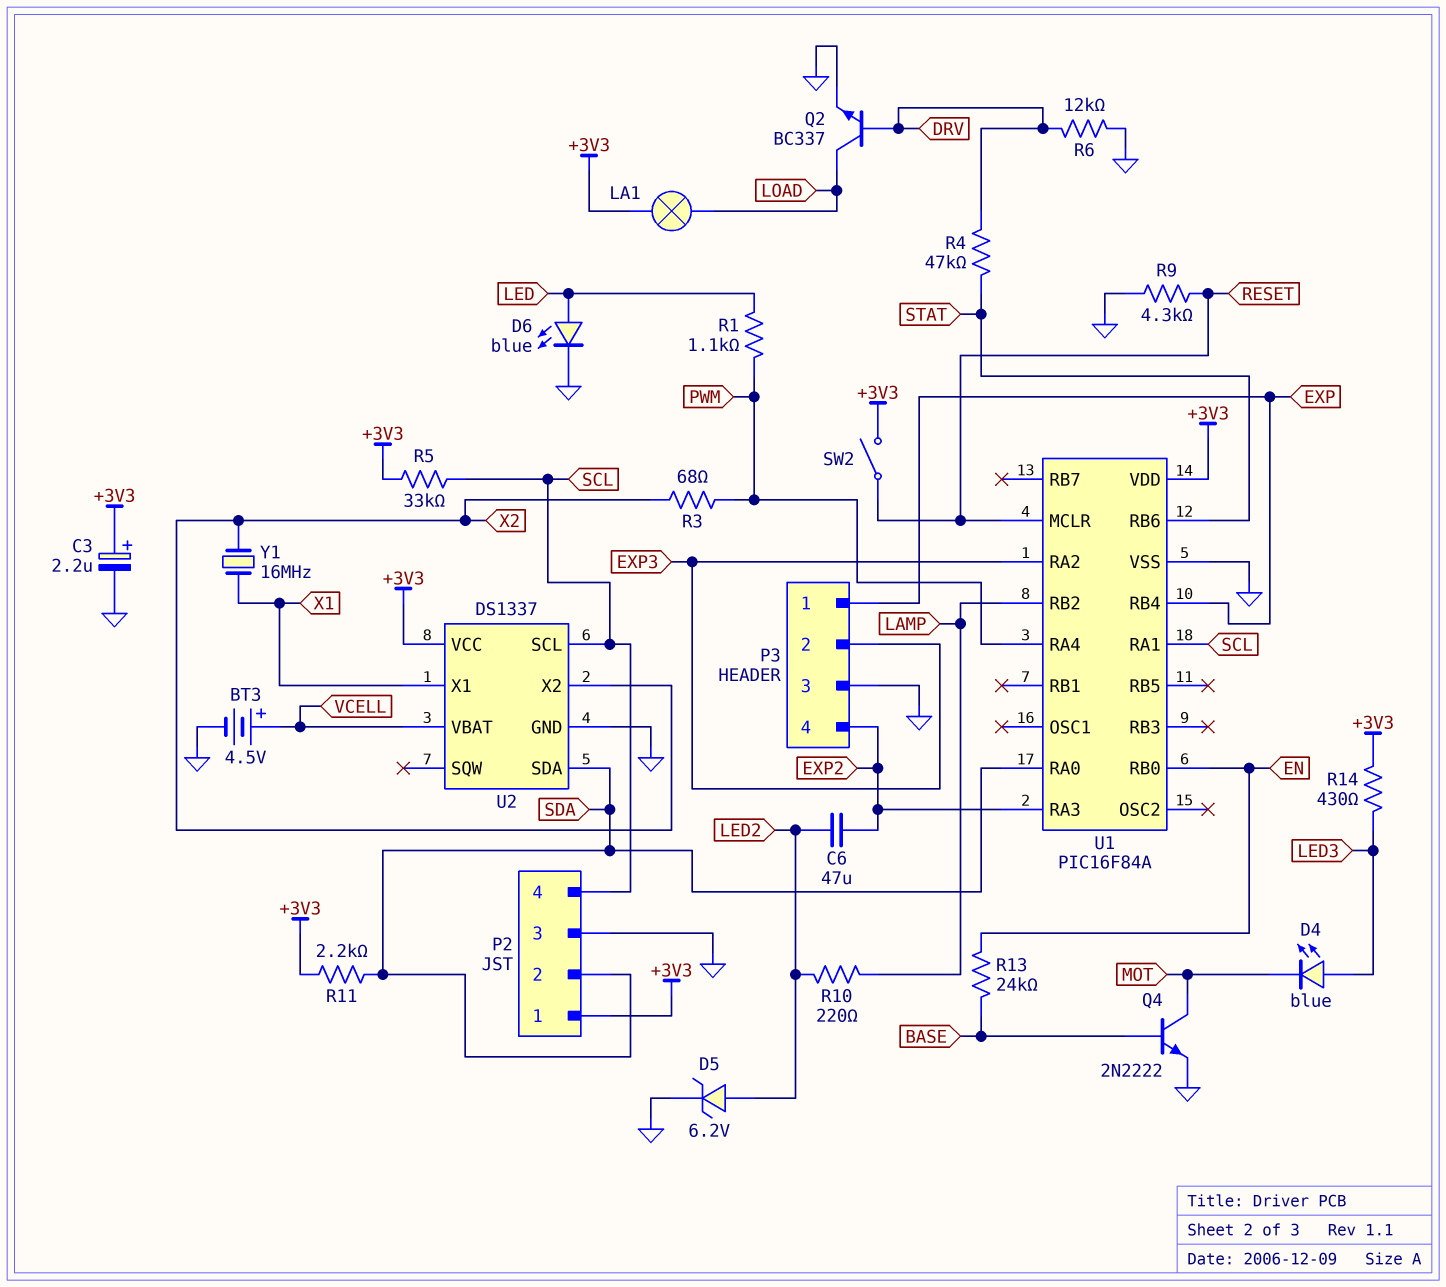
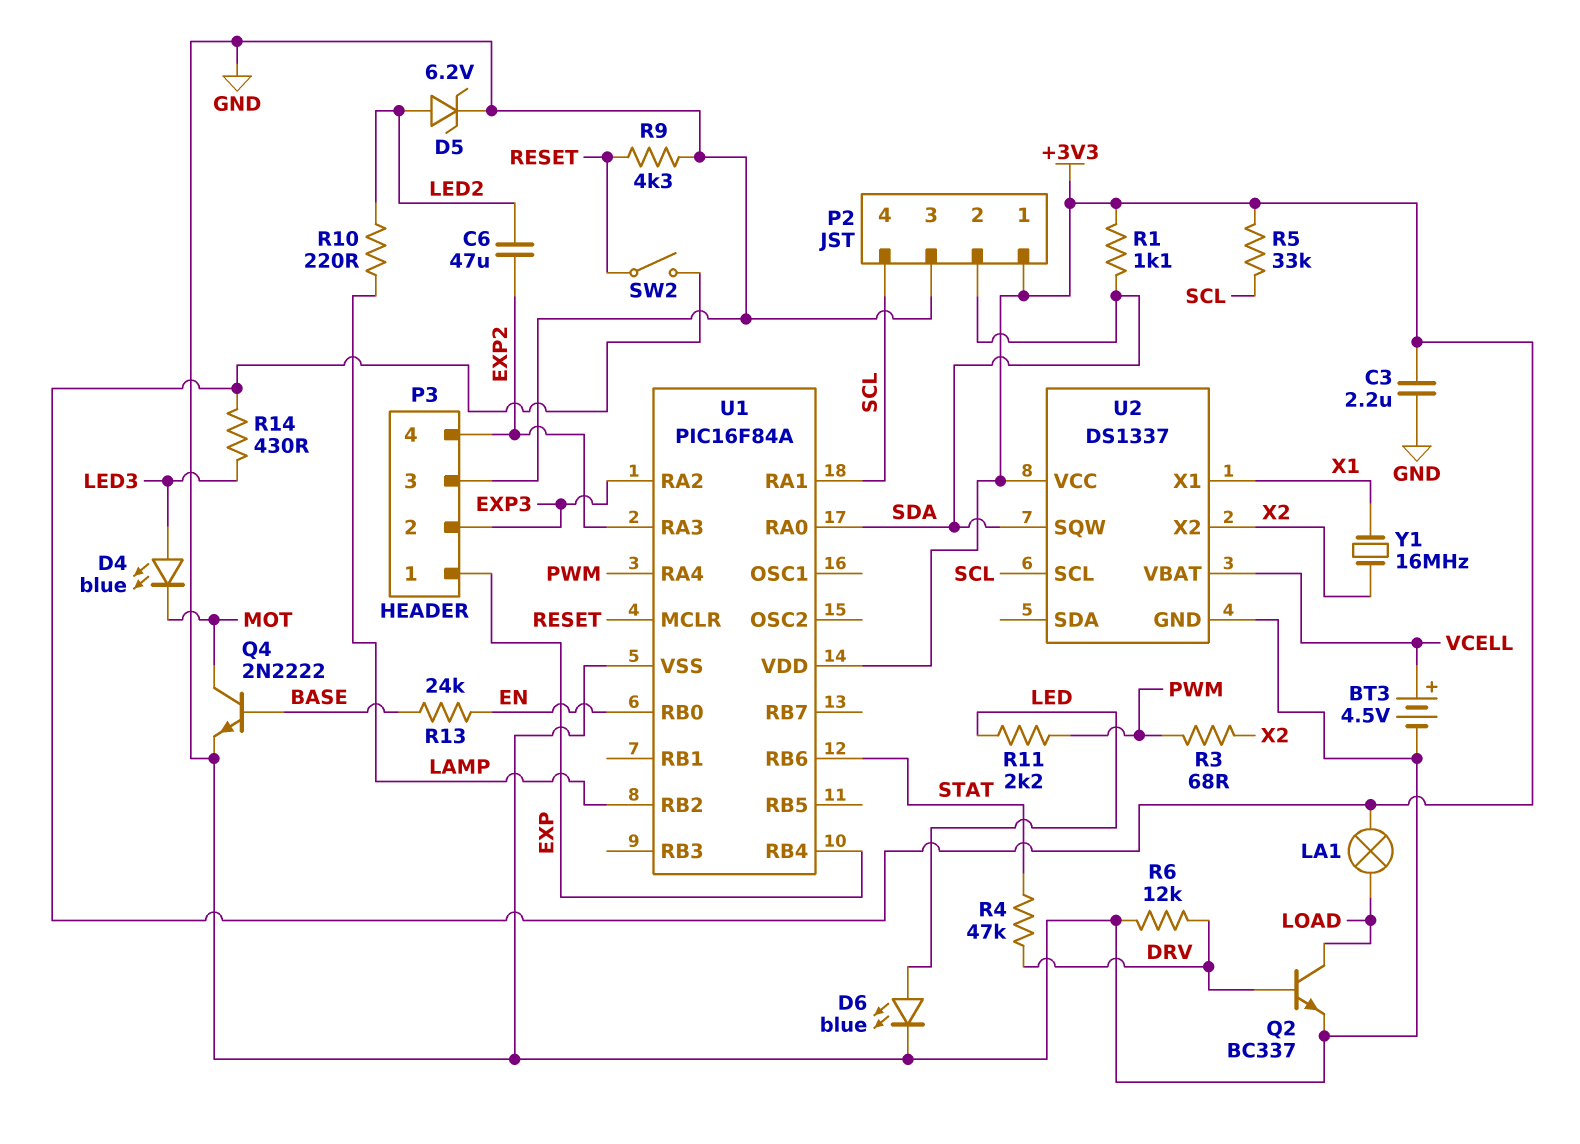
C3: 2.2uF (plus +3V3, minus GND) -> 2.2uF (+3V3, GND)
R1: 1.1k (LED, PWM) -> 1.1k (+3V3, SDA)
R11: 2.2k (+3V3, SDA) -> 2.2k (LED, PWM)
U2 pin SDA: SDA -> none
U2 pin SQW: none -> SDA

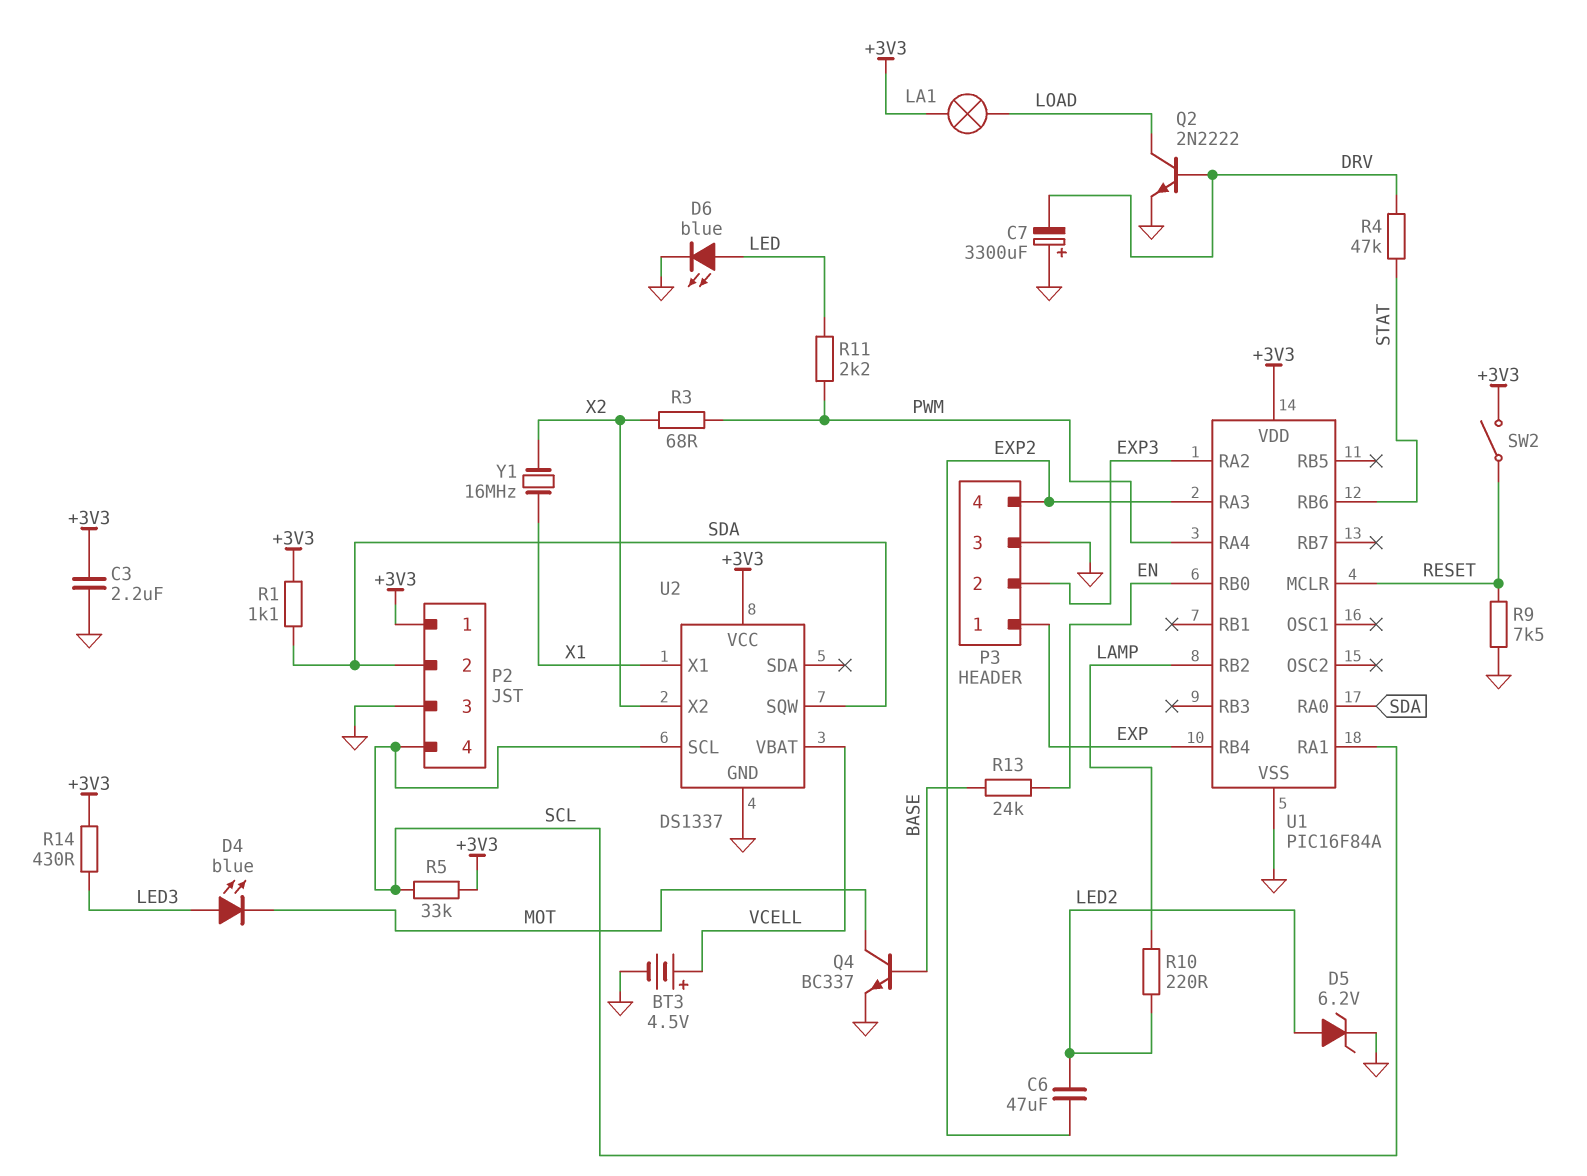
C7: none -> 3300uF (plus GND, minus DRV)
Q2: NPN BC337 (B DRV, C LOAD, E GND) -> NPN 2N2222 (B DRV, C LOAD, E GND)
Q4: NPN 2N2222 (B BASE, C MOT, E GND) -> NPN BC337 (B BASE, C MOT, E GND)
R6: 12k (DRV, GND) -> none
R9: 4.3k (GND, RESET) -> 7.5k (GND, RESET)

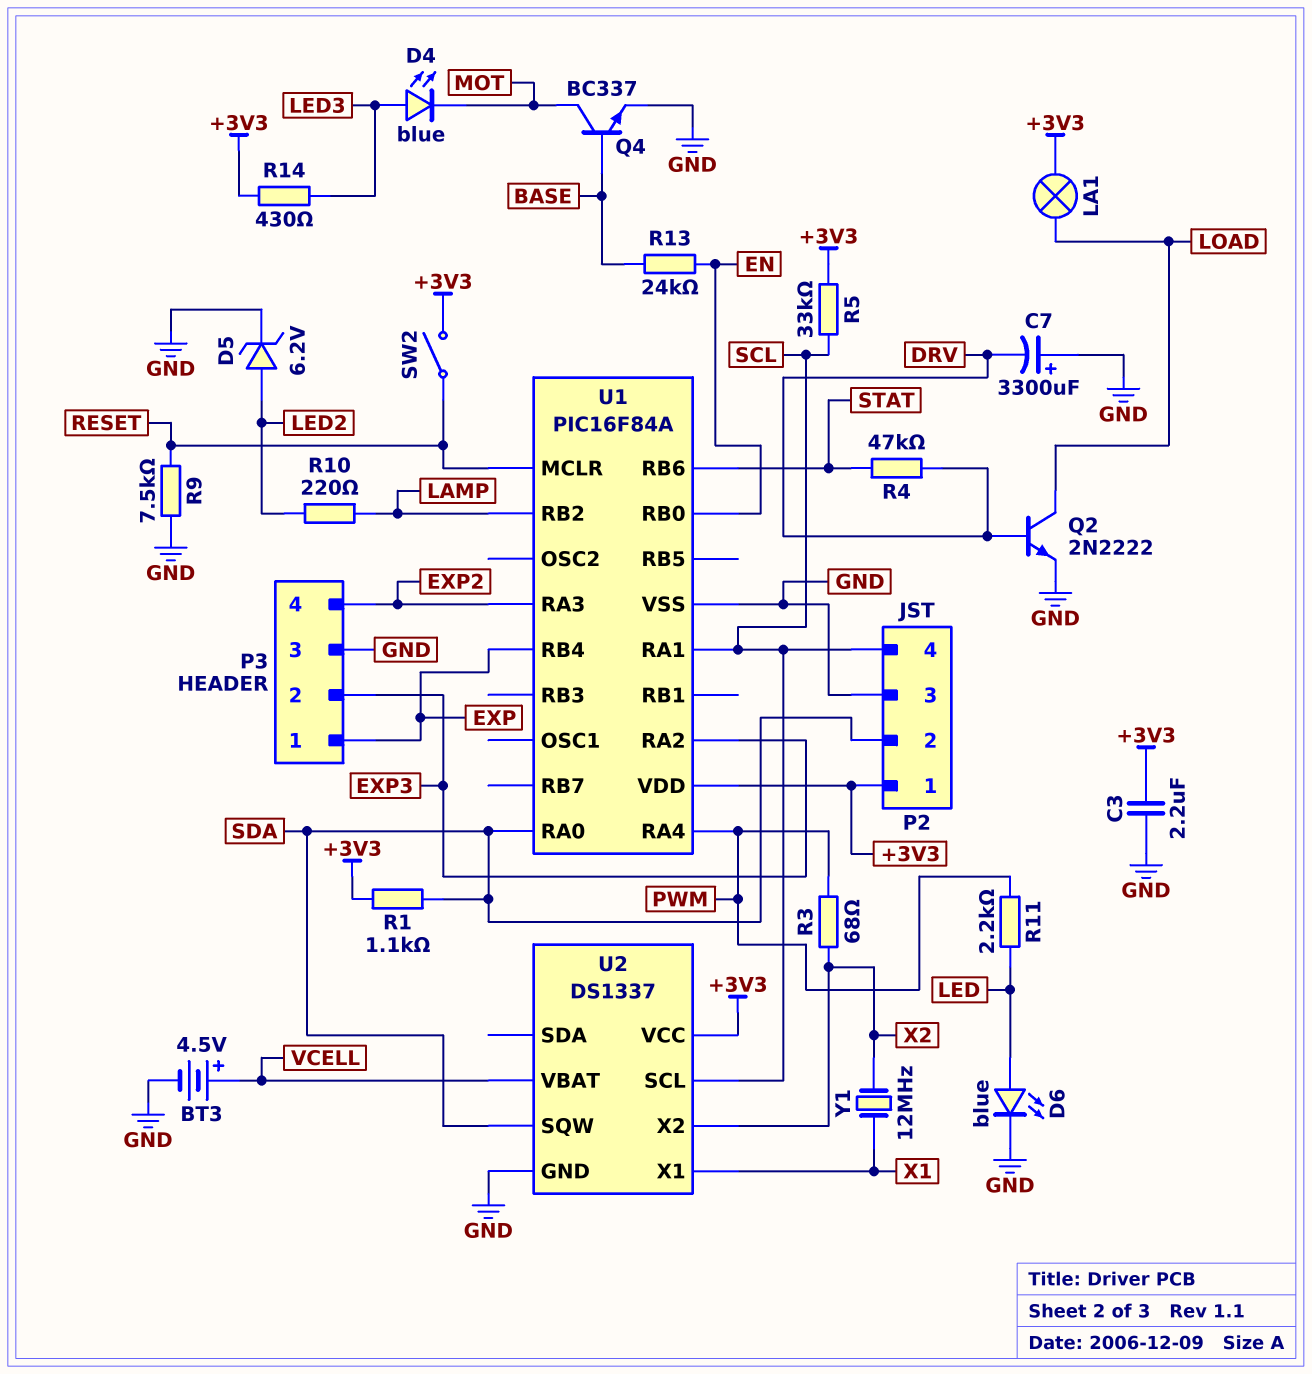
C6: 47uF (EXP2, LED2) -> none
Y1: 16MHz (X1, X2) -> 12MHz (X1, X2)

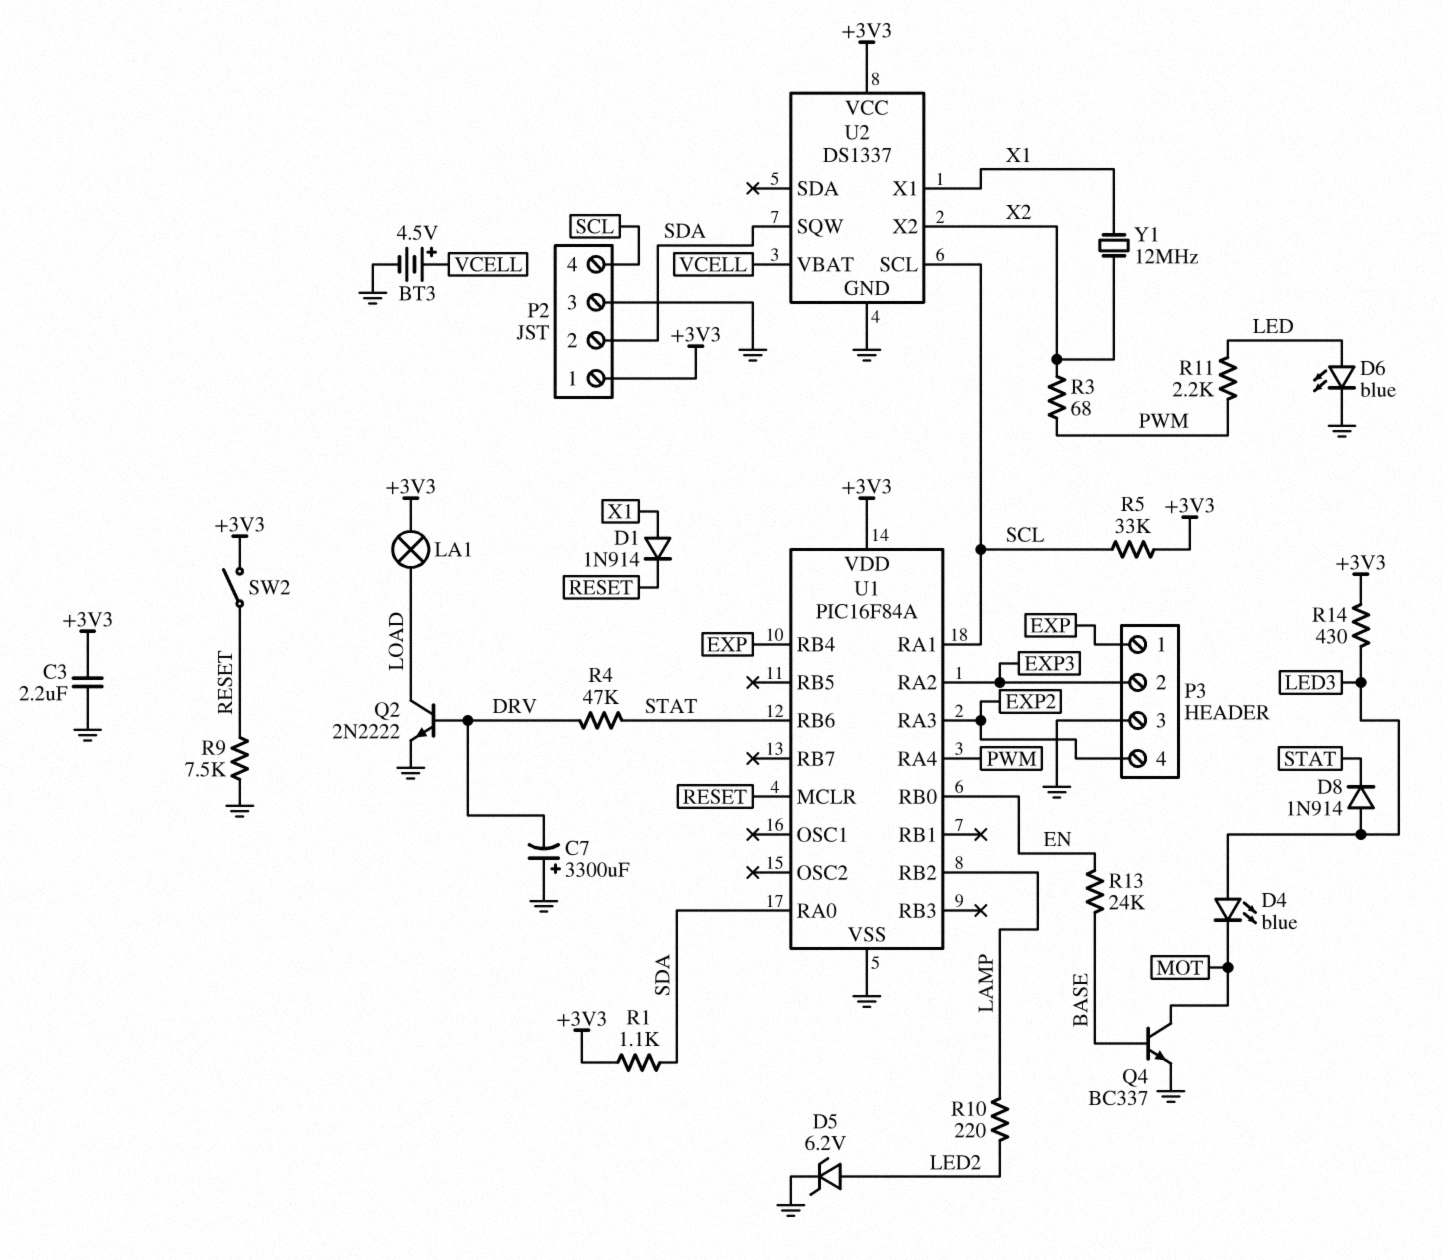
D1: none -> diode 1N914 (A X1, K RESET)
D8: none -> diode 1N914 (A LED3, K STAT)

